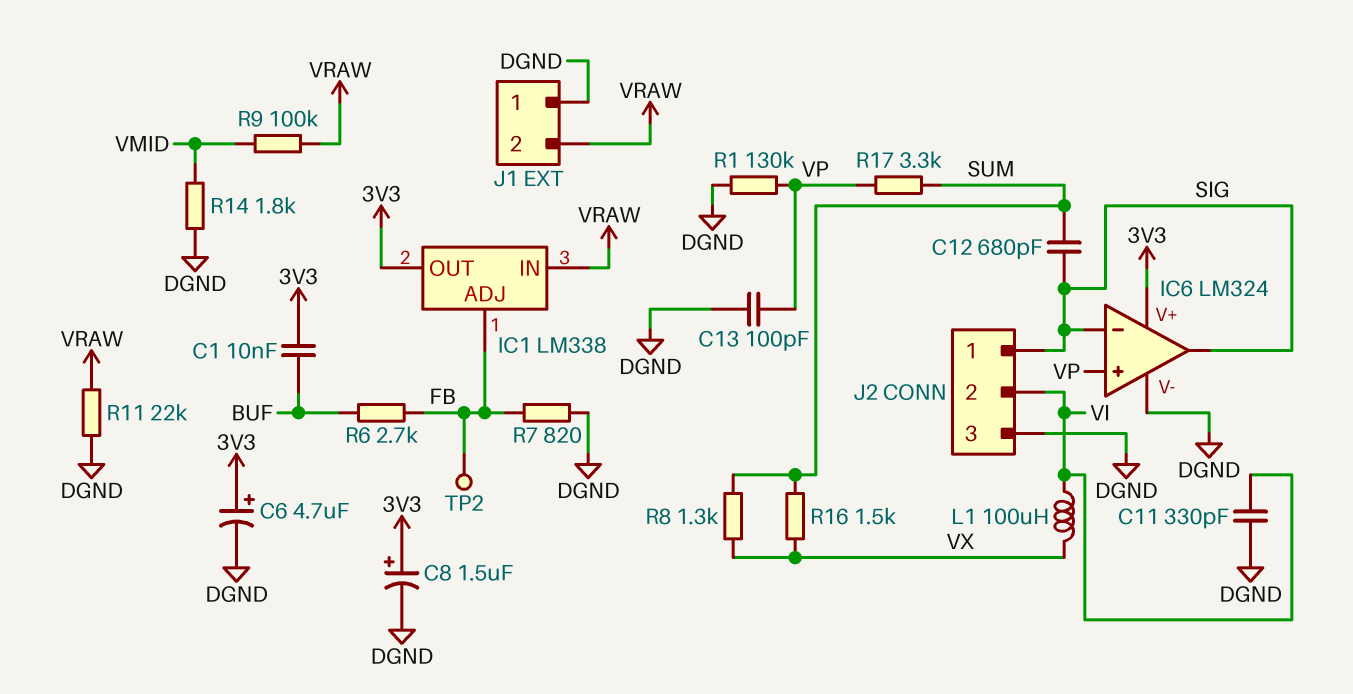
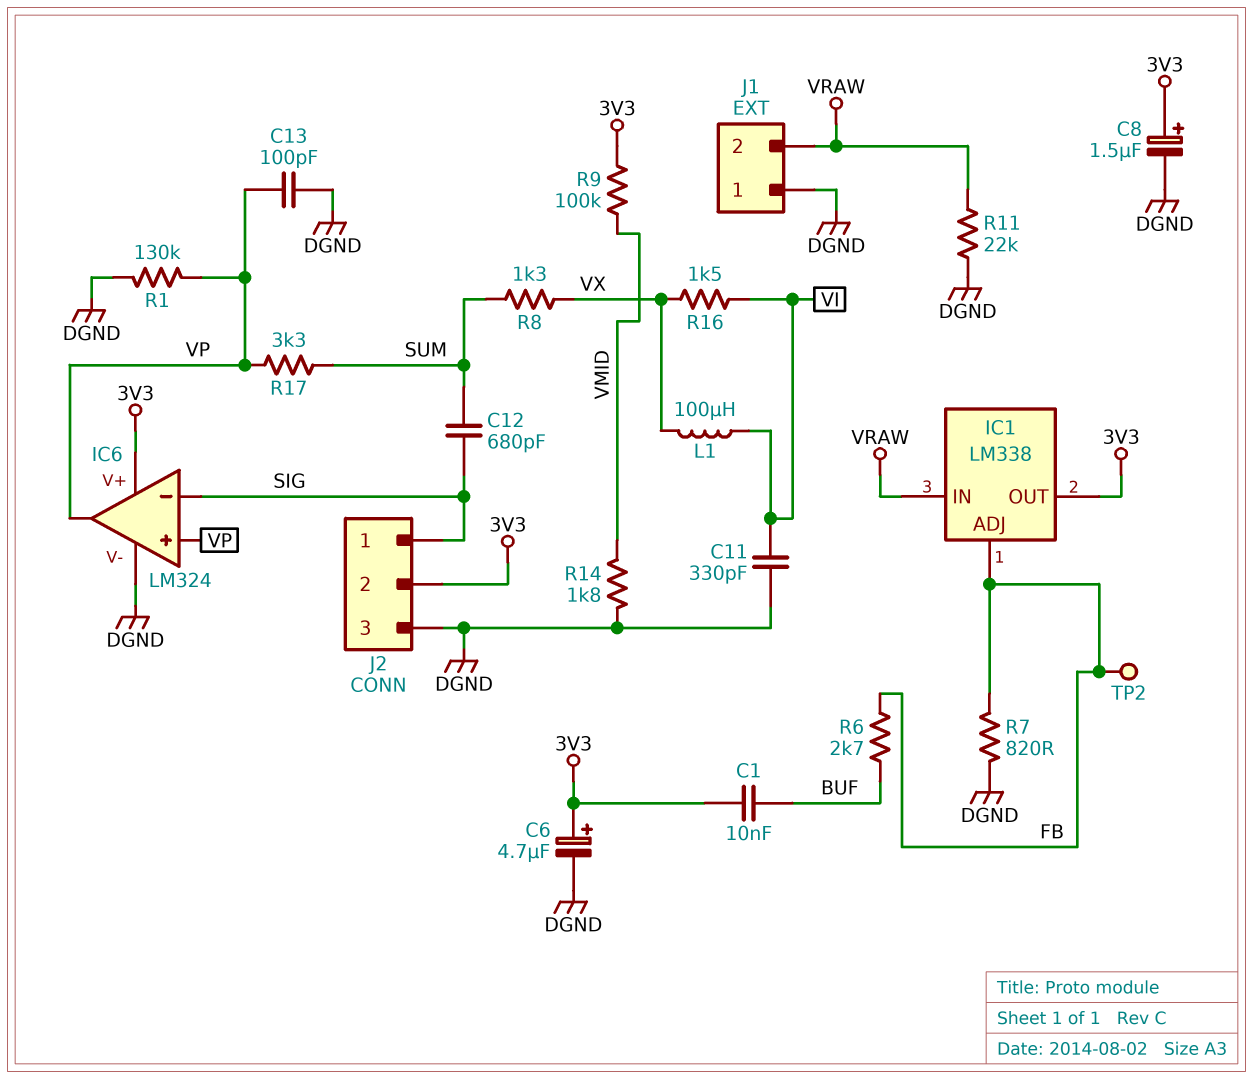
IC6 pin out: SIG -> VP
J2 pin 2: VI -> 3V3
R9: 100k (VMID, VRAW) -> 100k (3V3, VMID)
R16: 1.5k (SUM, VX) -> 1.5k (VI, VX)

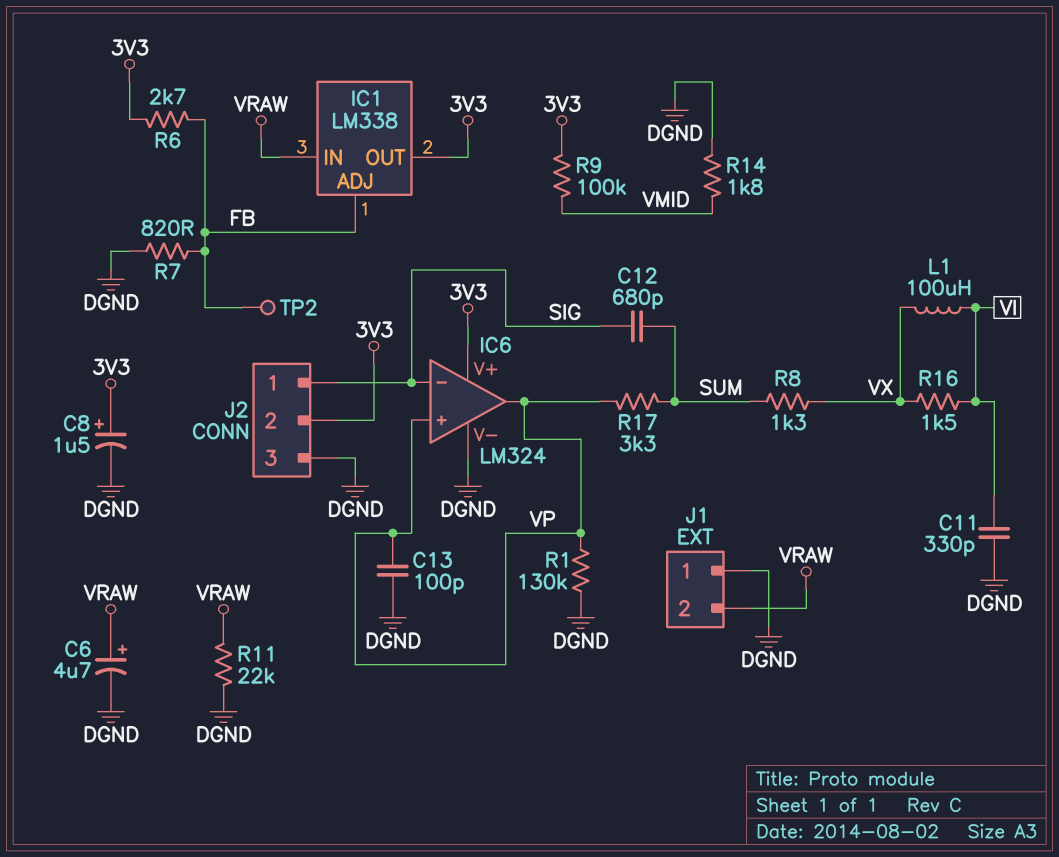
C1: 10nF (3V3, BUF) -> none
C6: 4.7uF (plus 3V3, minus DGND) -> 4.7uF (plus VRAW, minus DGND)
R6: 2.7k (BUF, FB) -> 2.7k (3V3, FB)

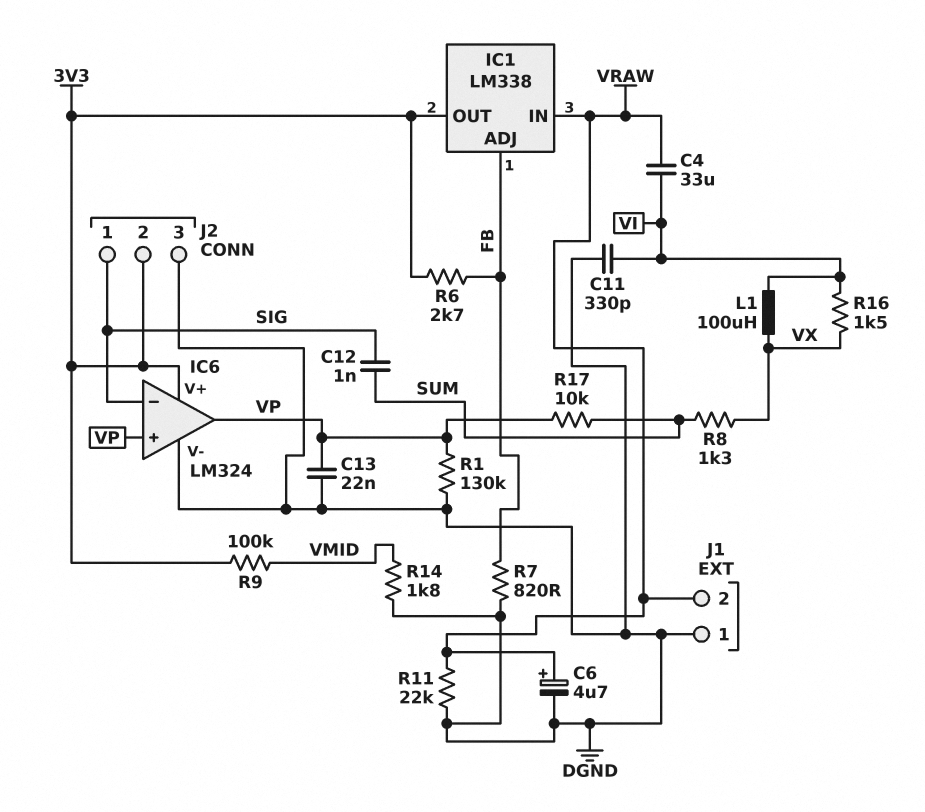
C4: none -> 33uF (VI, VRAW)
C8: 1.5uF (plus 3V3, minus DGND) -> none
C12: 680pF (SIG, SUM) -> 1nF (SIG, SUM)
C13: 100pF (DGND, VP) -> 22nF (DGND, VP)
R17: 3.3k (SUM, VP) -> 10k (SUM, VP)
TP2: test point (FB) -> none

